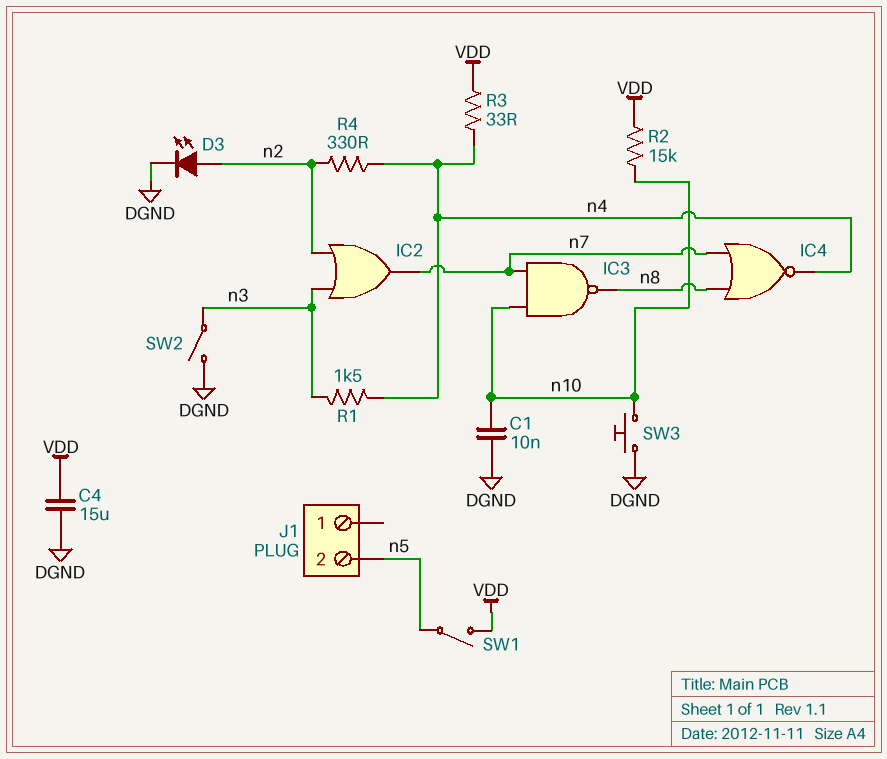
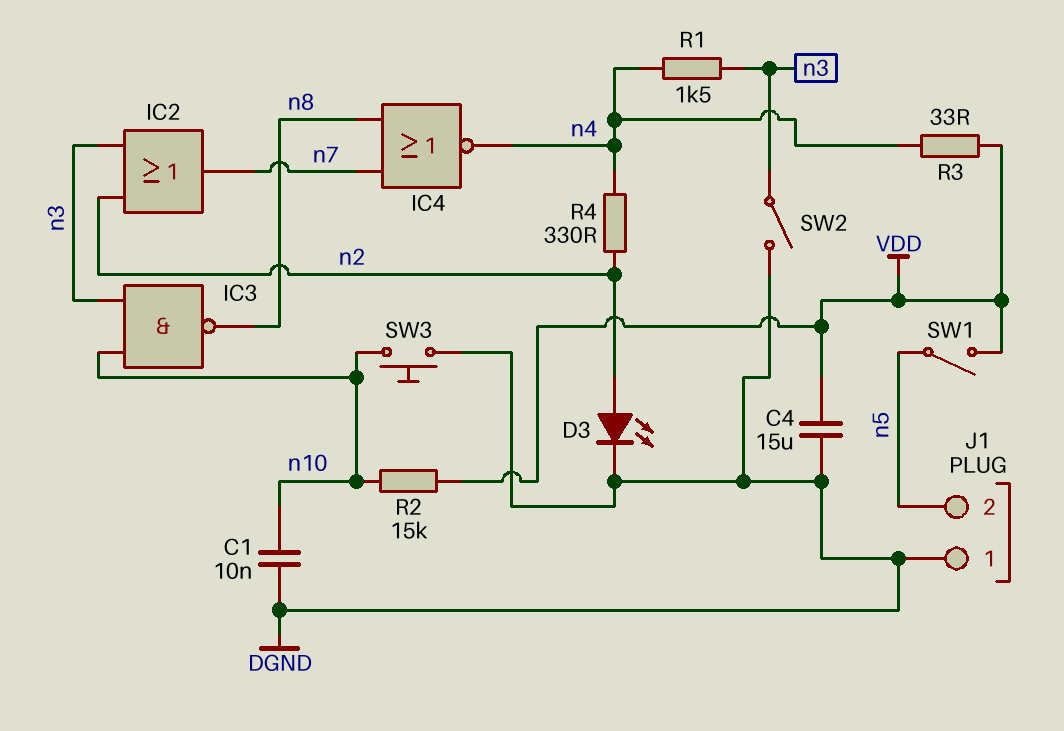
IC3: NAND (in n7, in n10, out n8) -> NAND (in n3, in n10, out n8)
J1 pin 1: none -> DGND

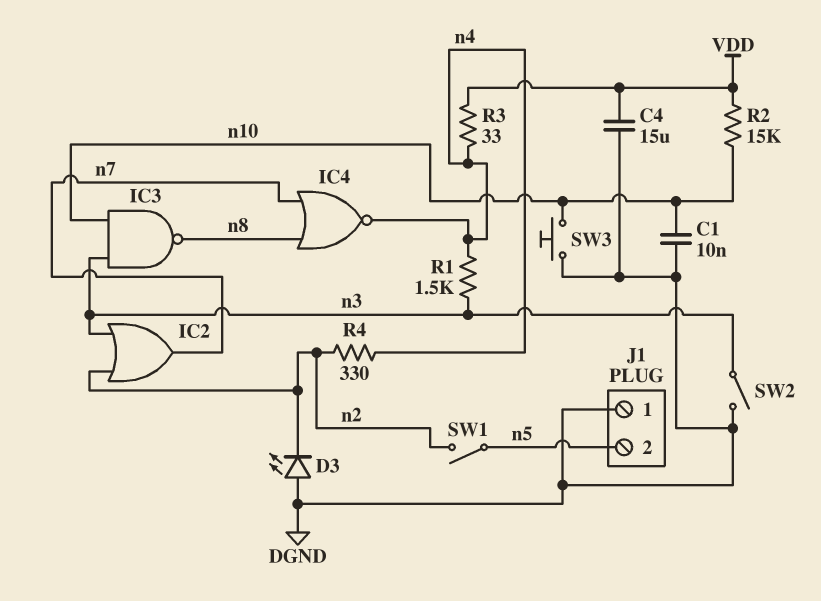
D3: LED (A n2, K DGND) -> LED (A DGND, K n2)
SW1: switch (VDD, n5) -> switch (n2, n5)

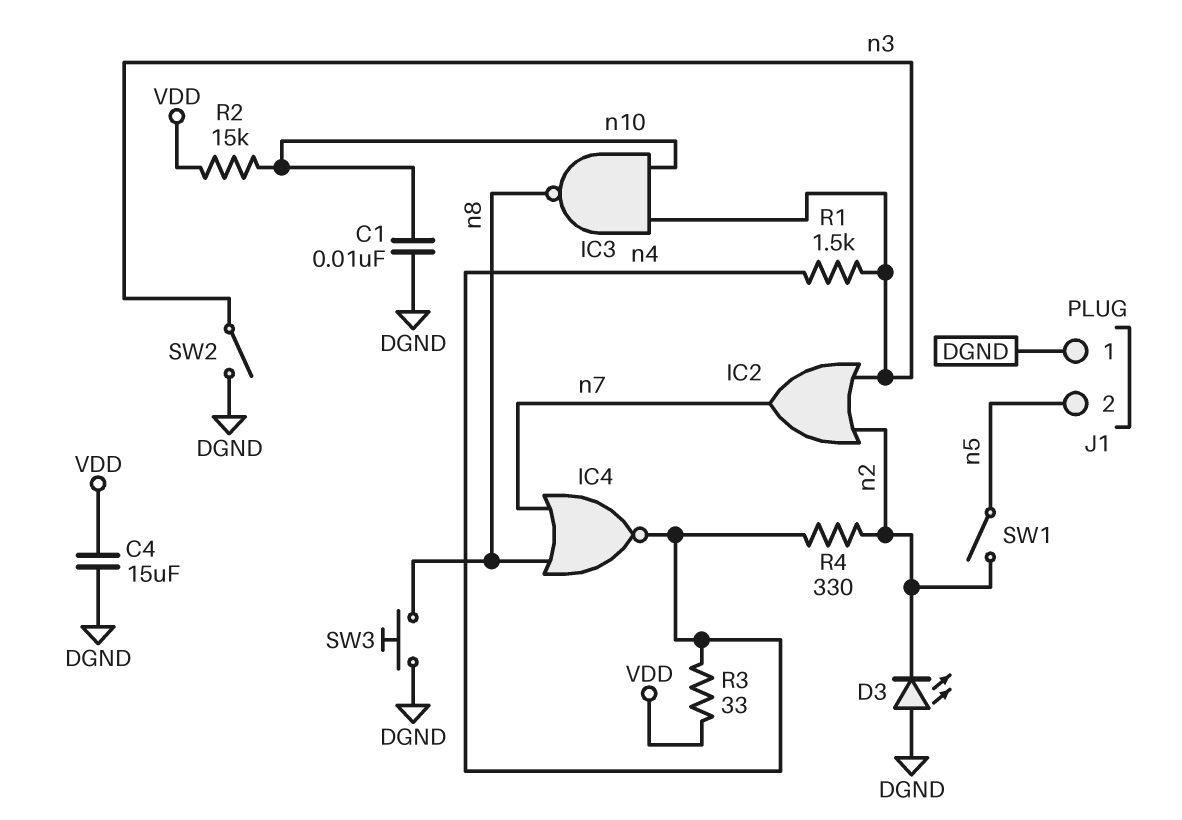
SW3: button (DGND, n10) -> button (DGND, n8)

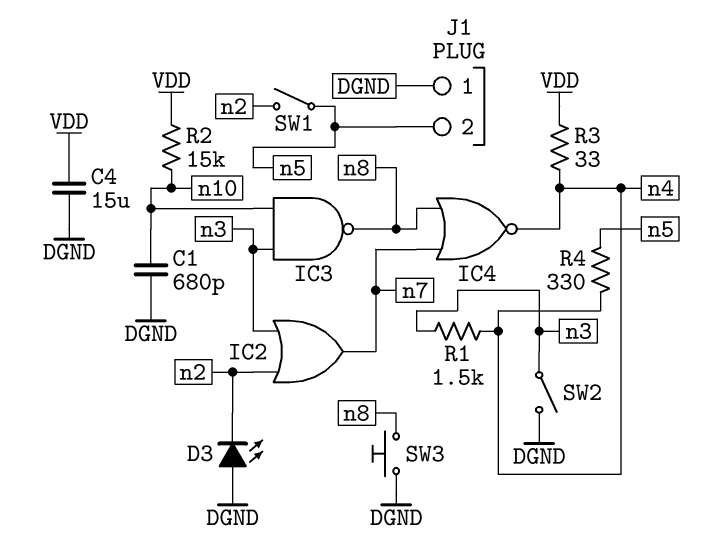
C1: 10nF (DGND, n10) -> 680pF (DGND, n10)
R4: 330 (n2, n4) -> 330 (n4, n5)

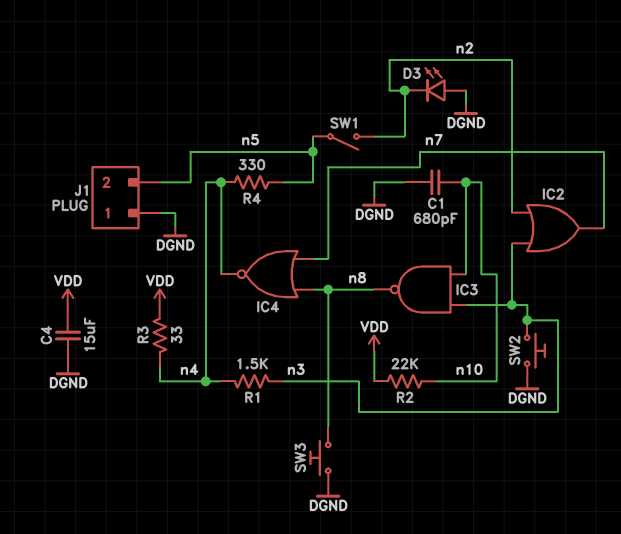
R2: 15k (VDD, n10) -> 22k (VDD, n10)
SW2: switch (DGND, n3) -> button (DGND, n3)

